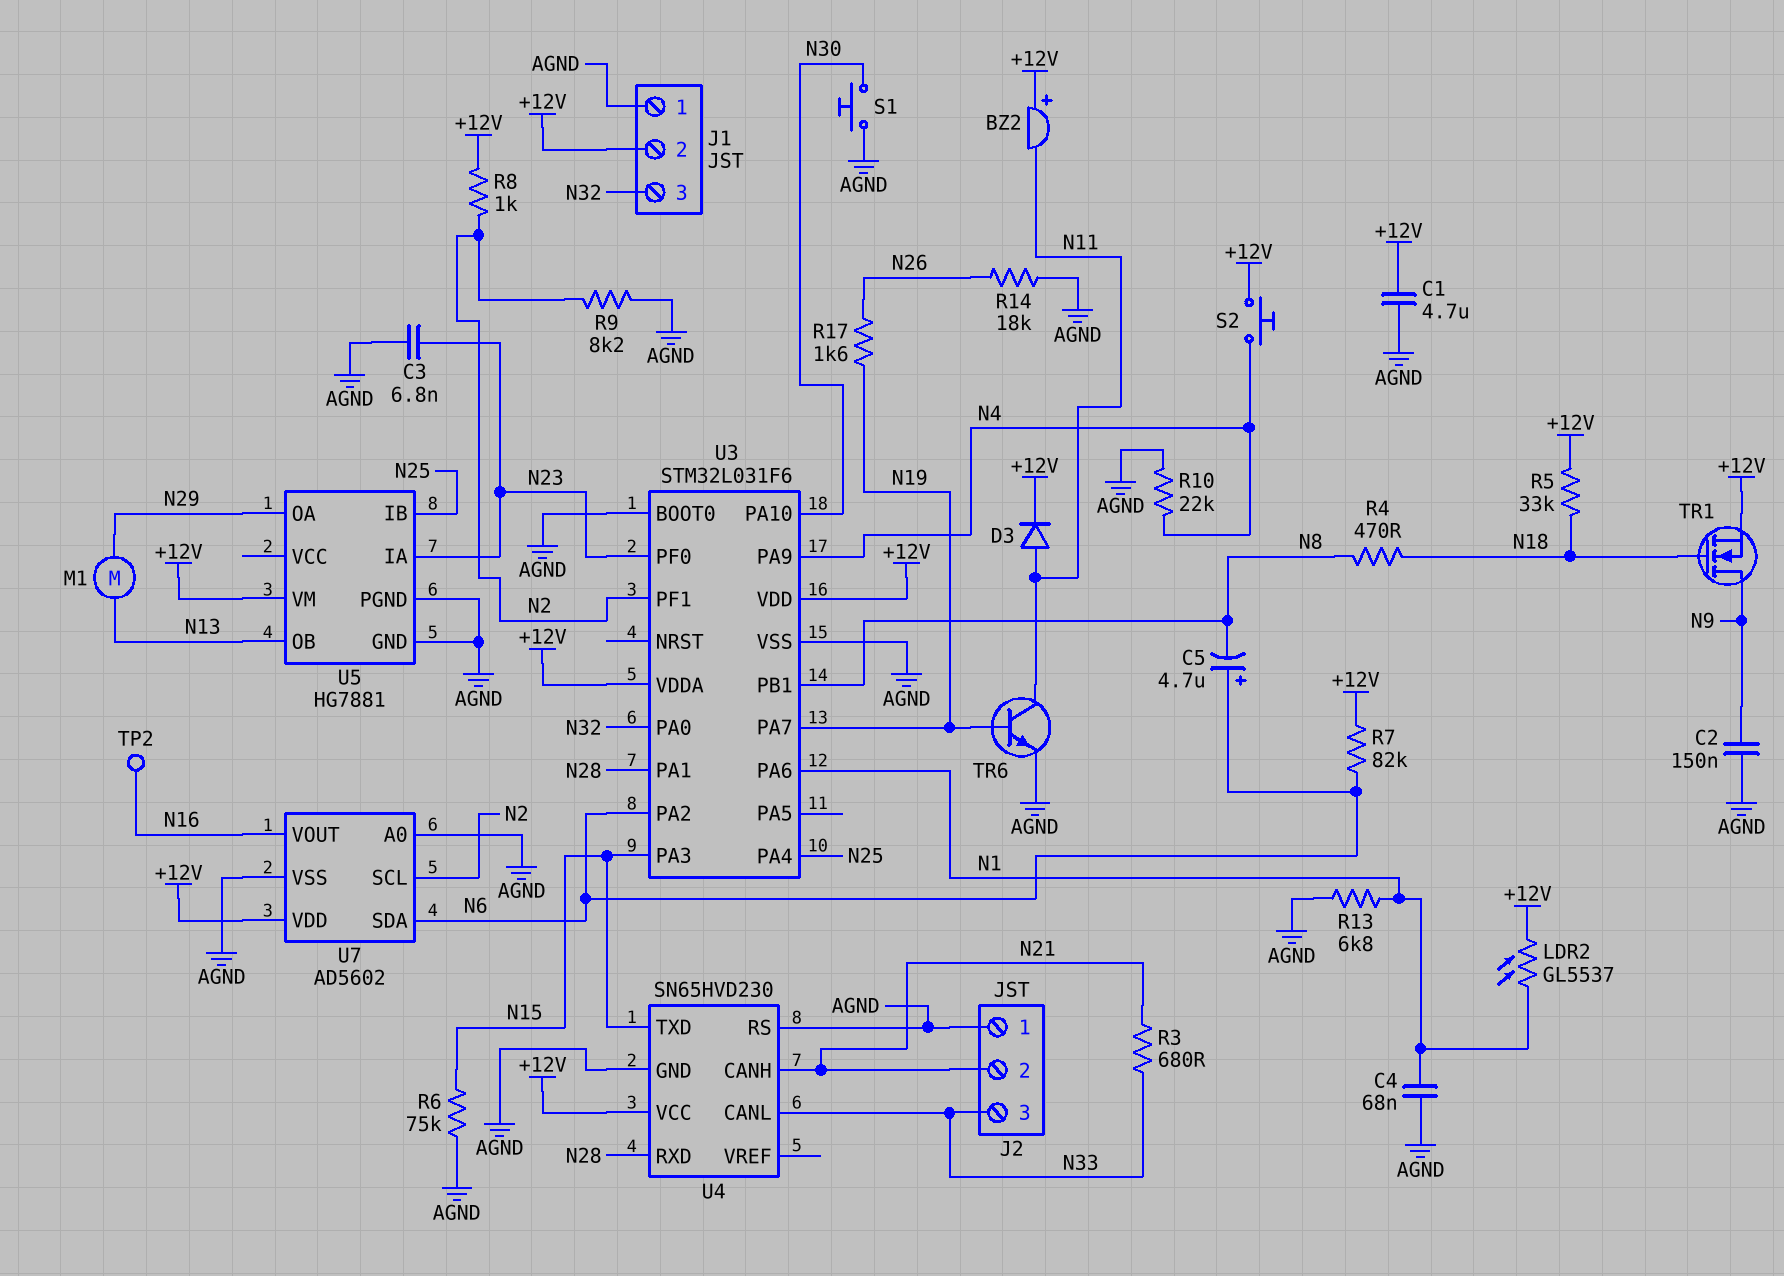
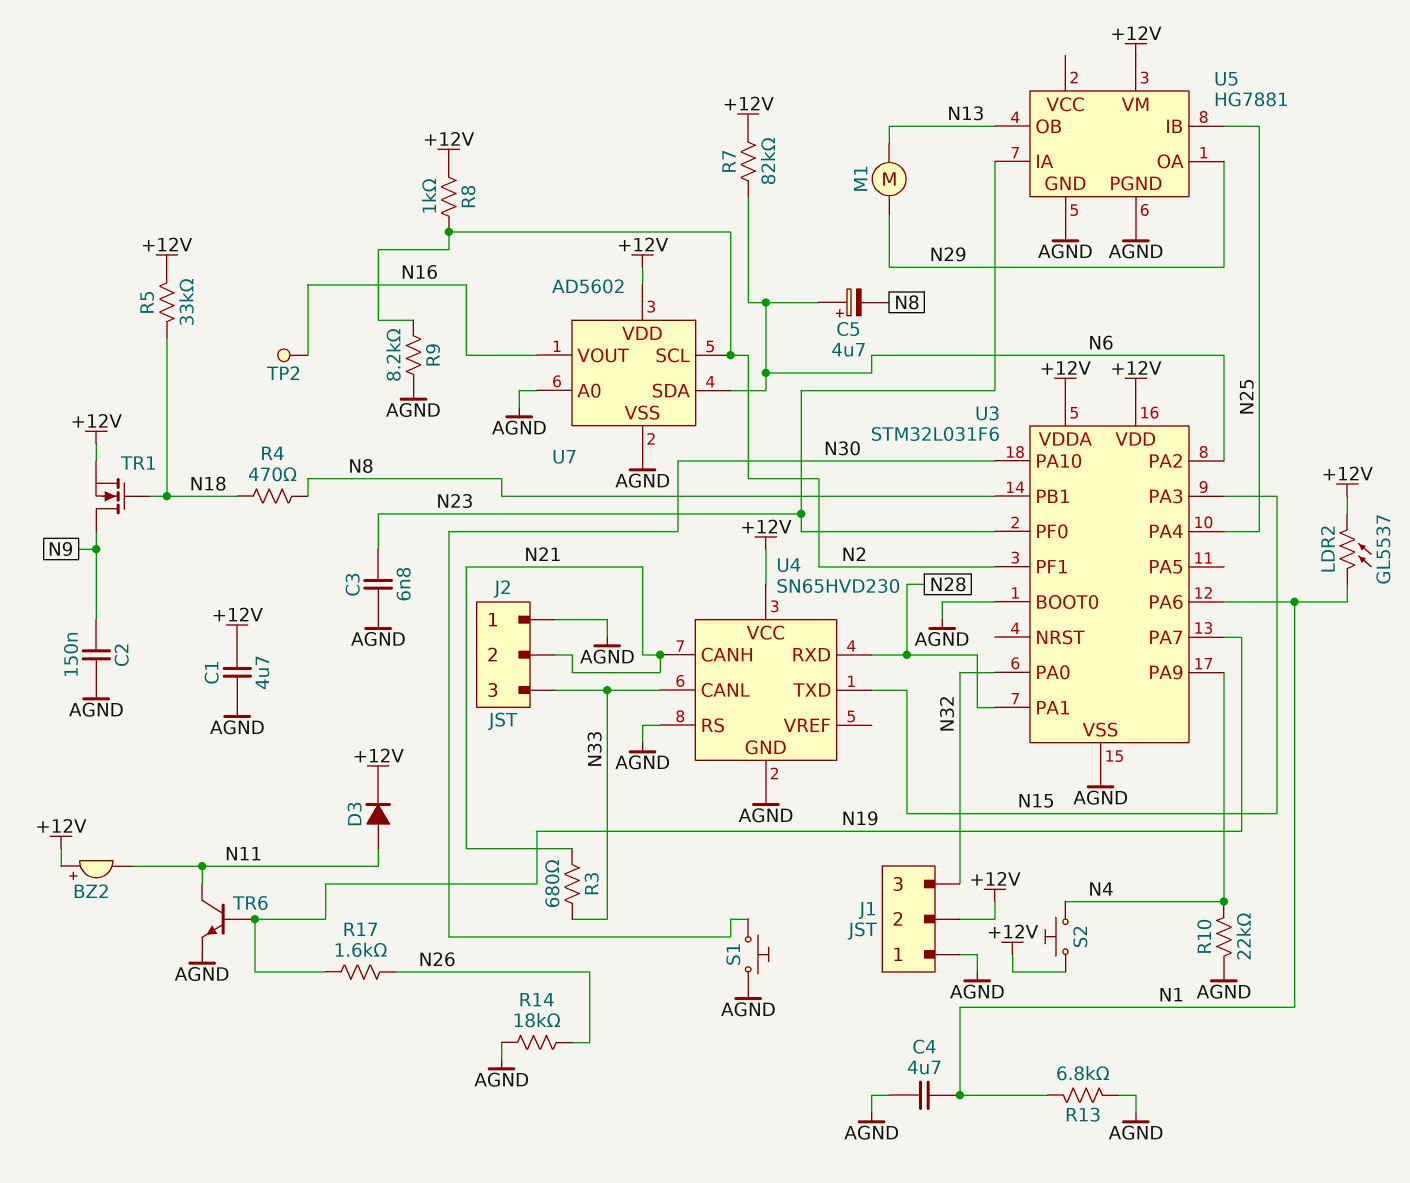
C4: 68nF (AGND, N1) -> 4.7uF (AGND, N1)
R6: 75k (AGND, N15) -> none

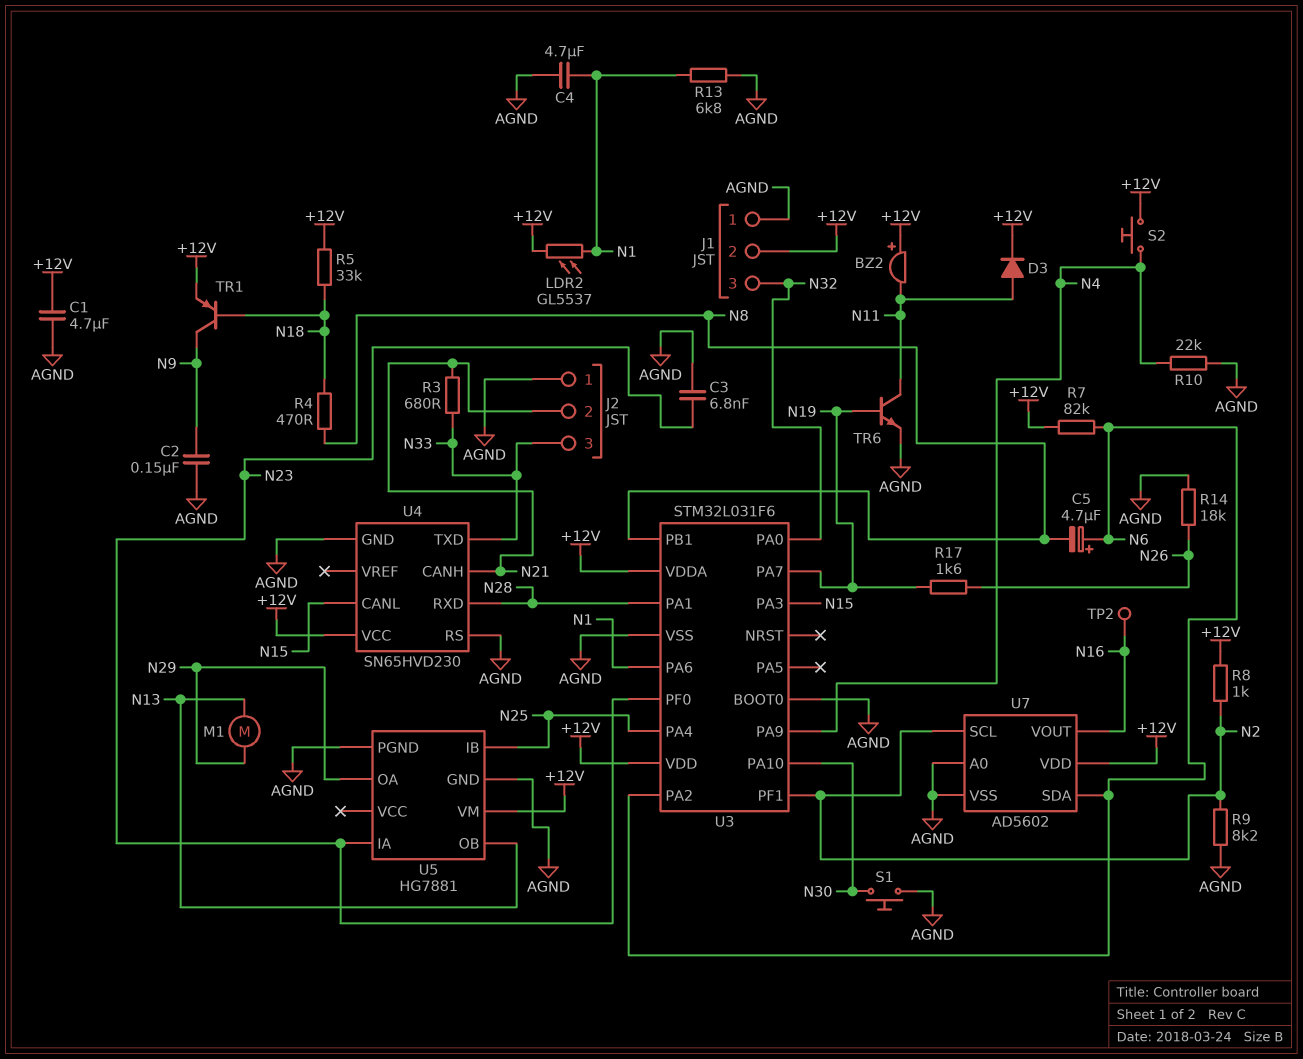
TR1: NMOS (G N18, D N9, S +12V) -> PNP (B N18, C N9, E +12V)
U4 pin CANL: N33 -> N15
U4 pin TXD: N15 -> N33

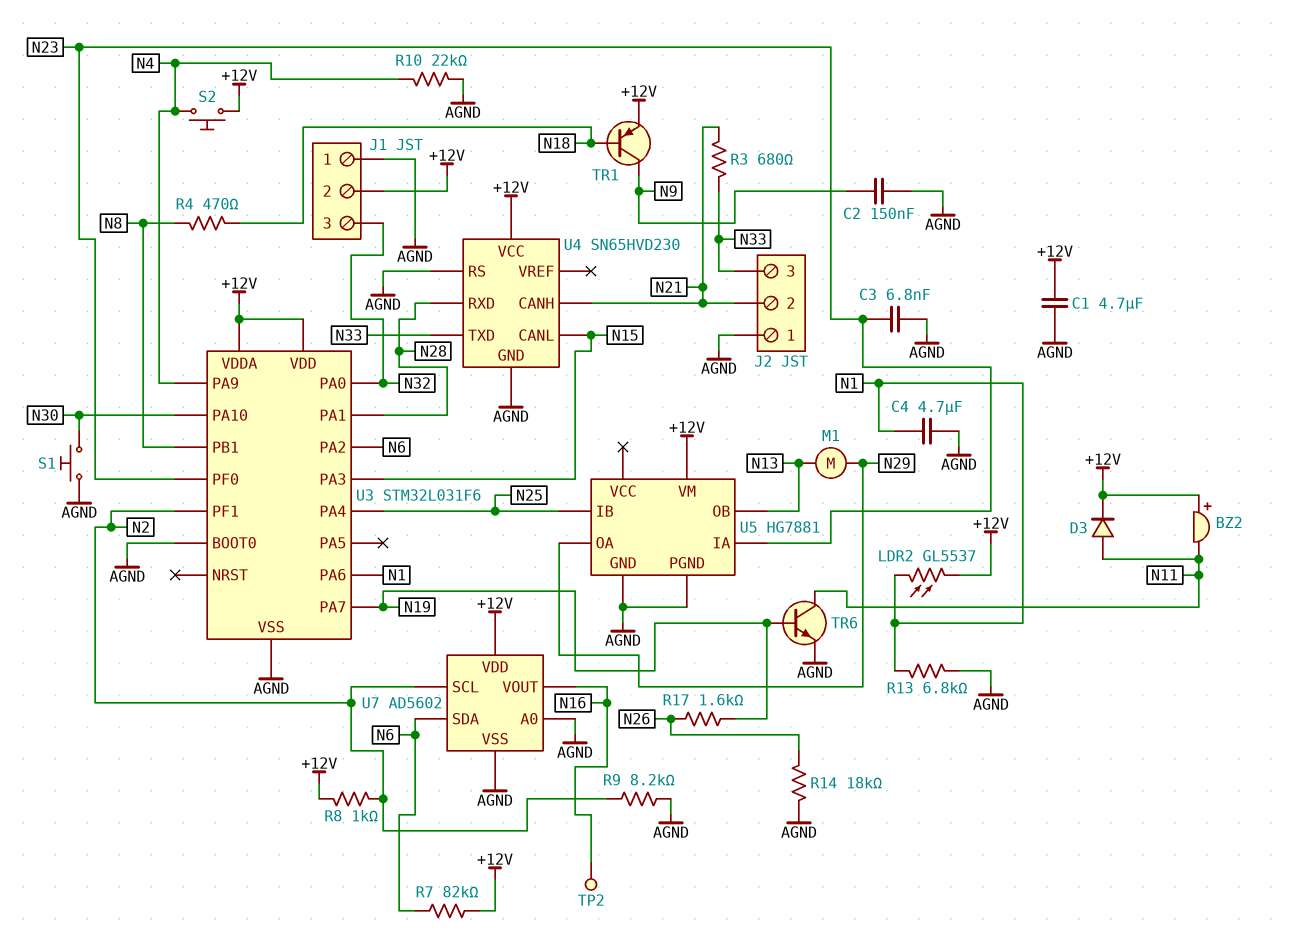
C5: 4.7uF (plus N6, minus N8) -> none
R5: 33k (+12V, N18) -> none

